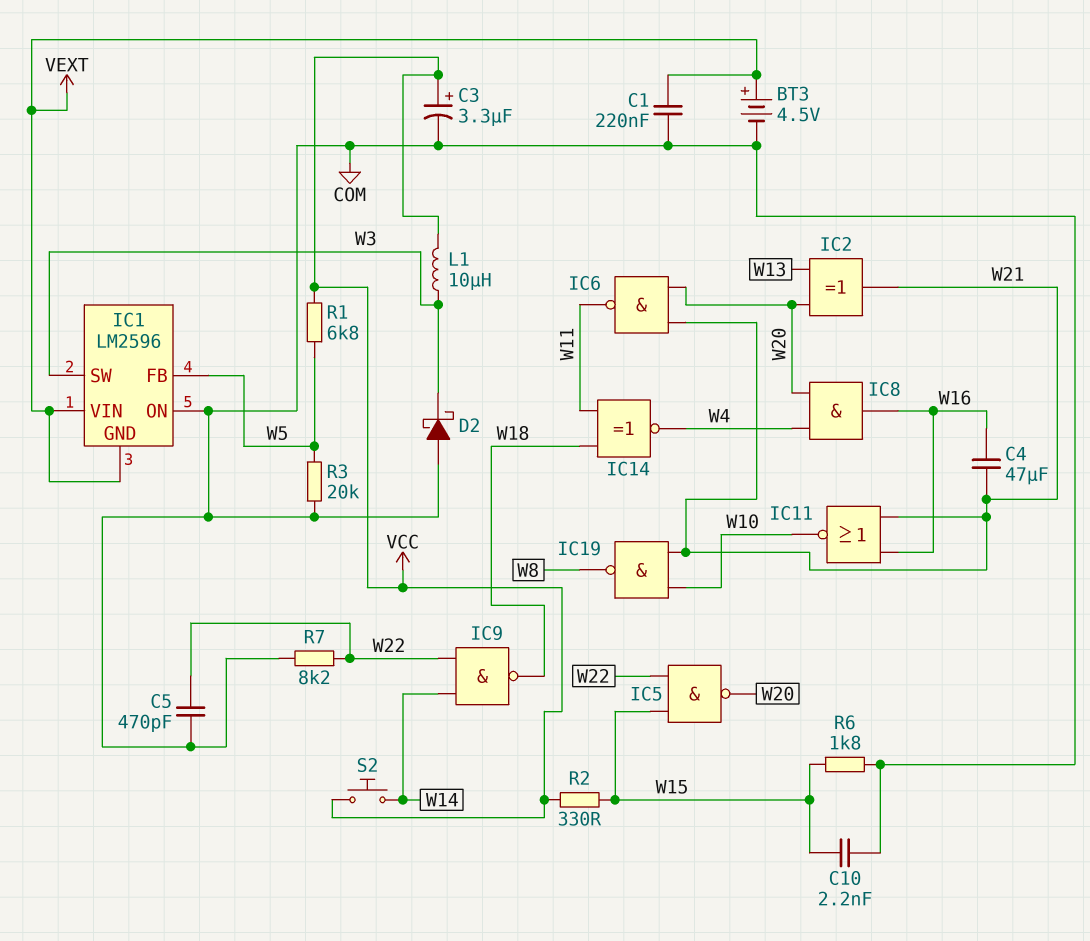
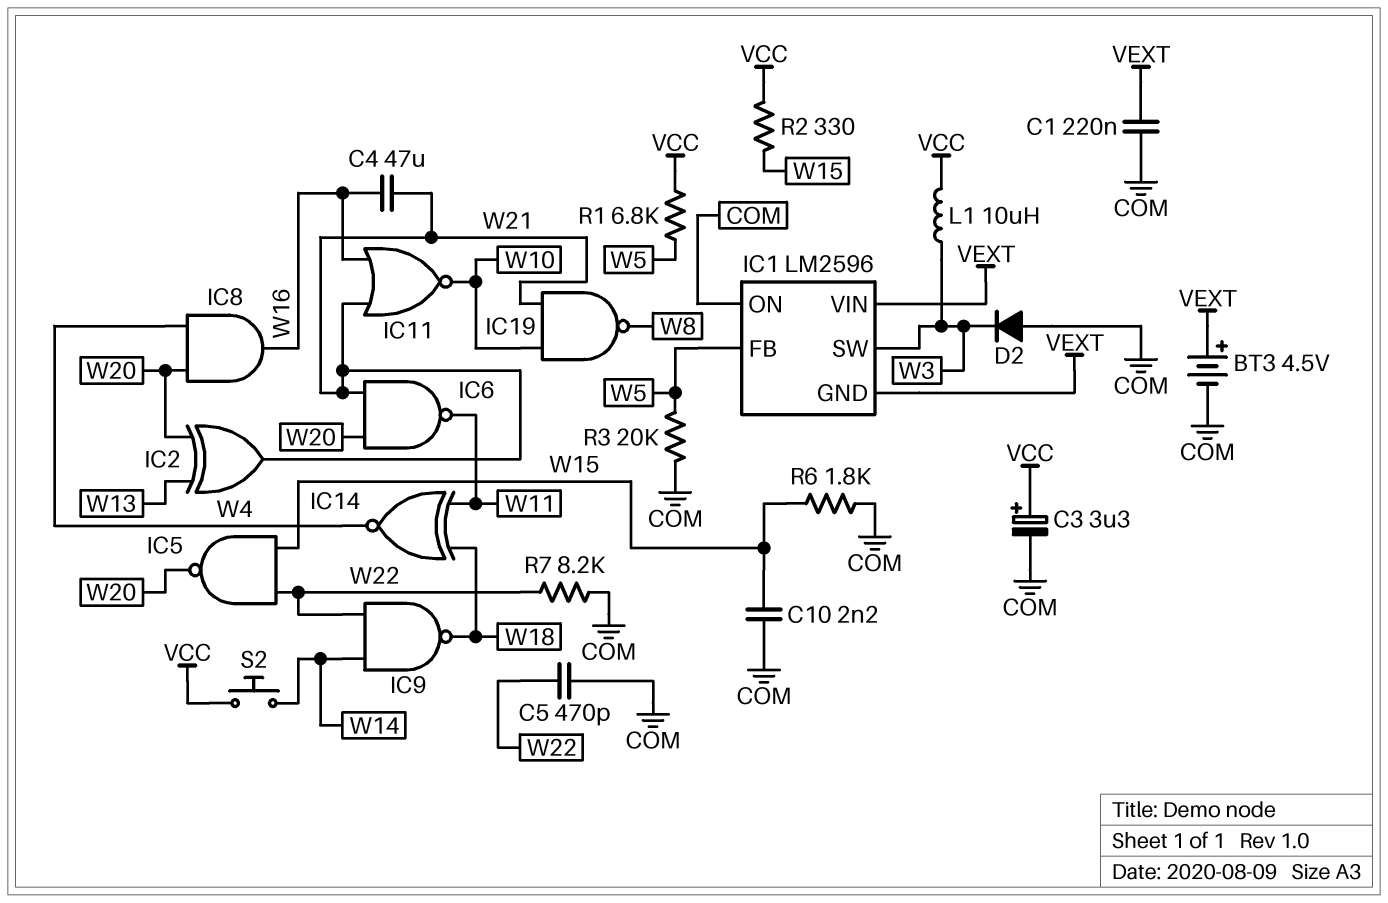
D2: schottky (A COM, K W3) -> diode (A COM, K W3)

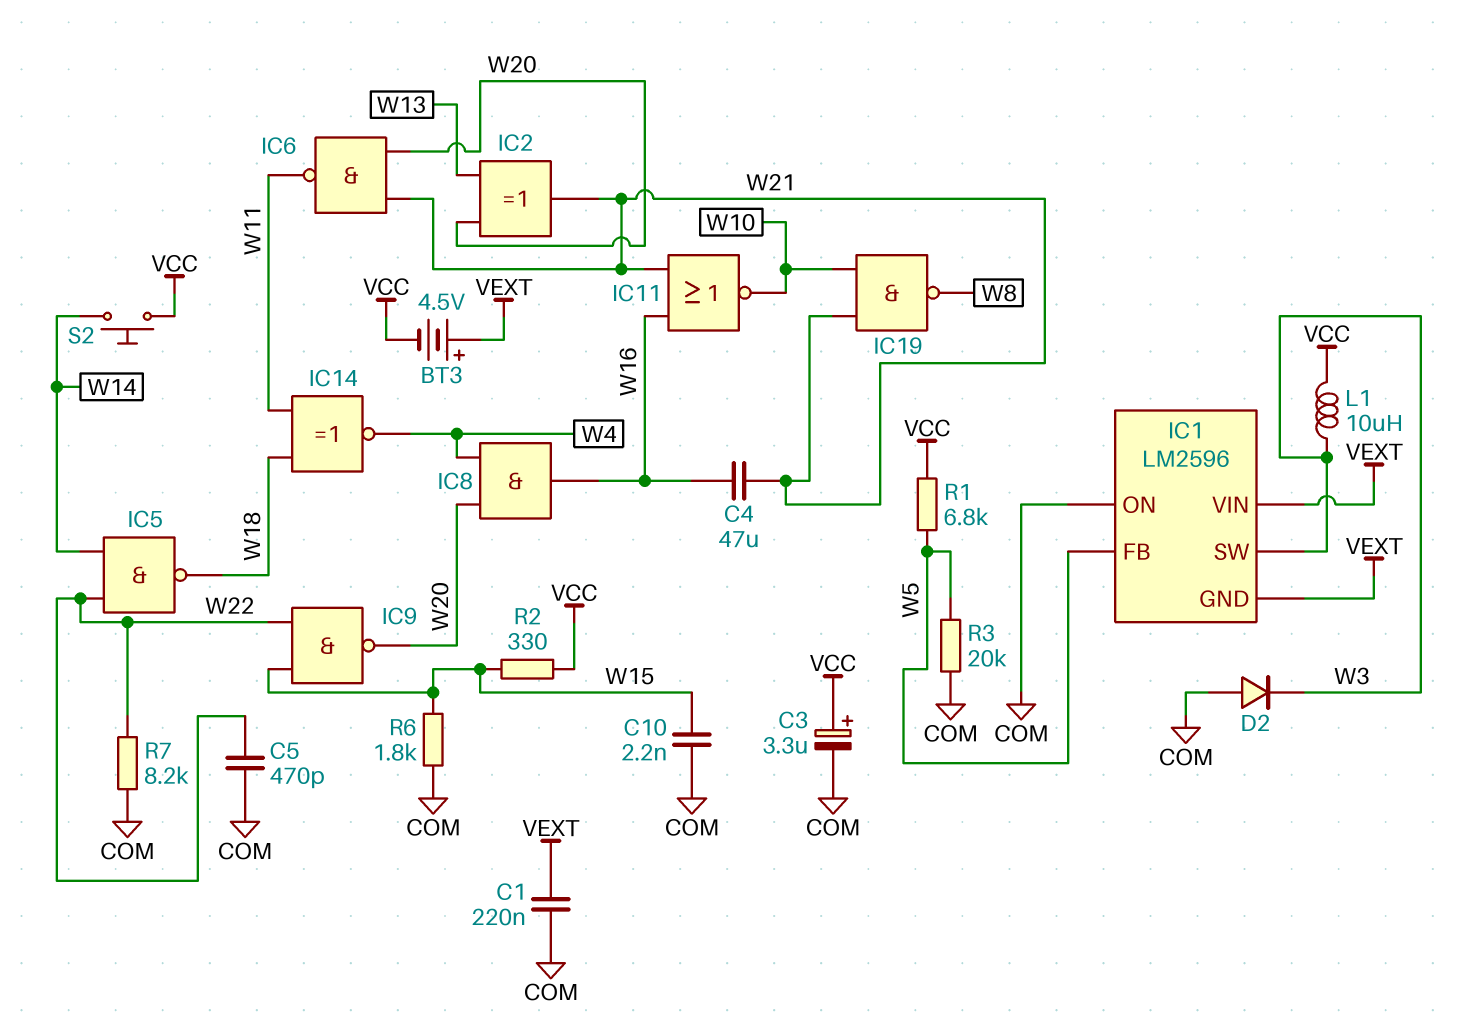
BT3: 4.5V (plus VEXT, minus COM) -> 4.5V (plus VEXT, minus VCC)
IC5: NAND (in W15, in W22, out W20) -> NAND (in W14, in W22, out W18)
IC9: NAND (in W14, in W22, out W18) -> NAND (in W15, in W22, out W20)

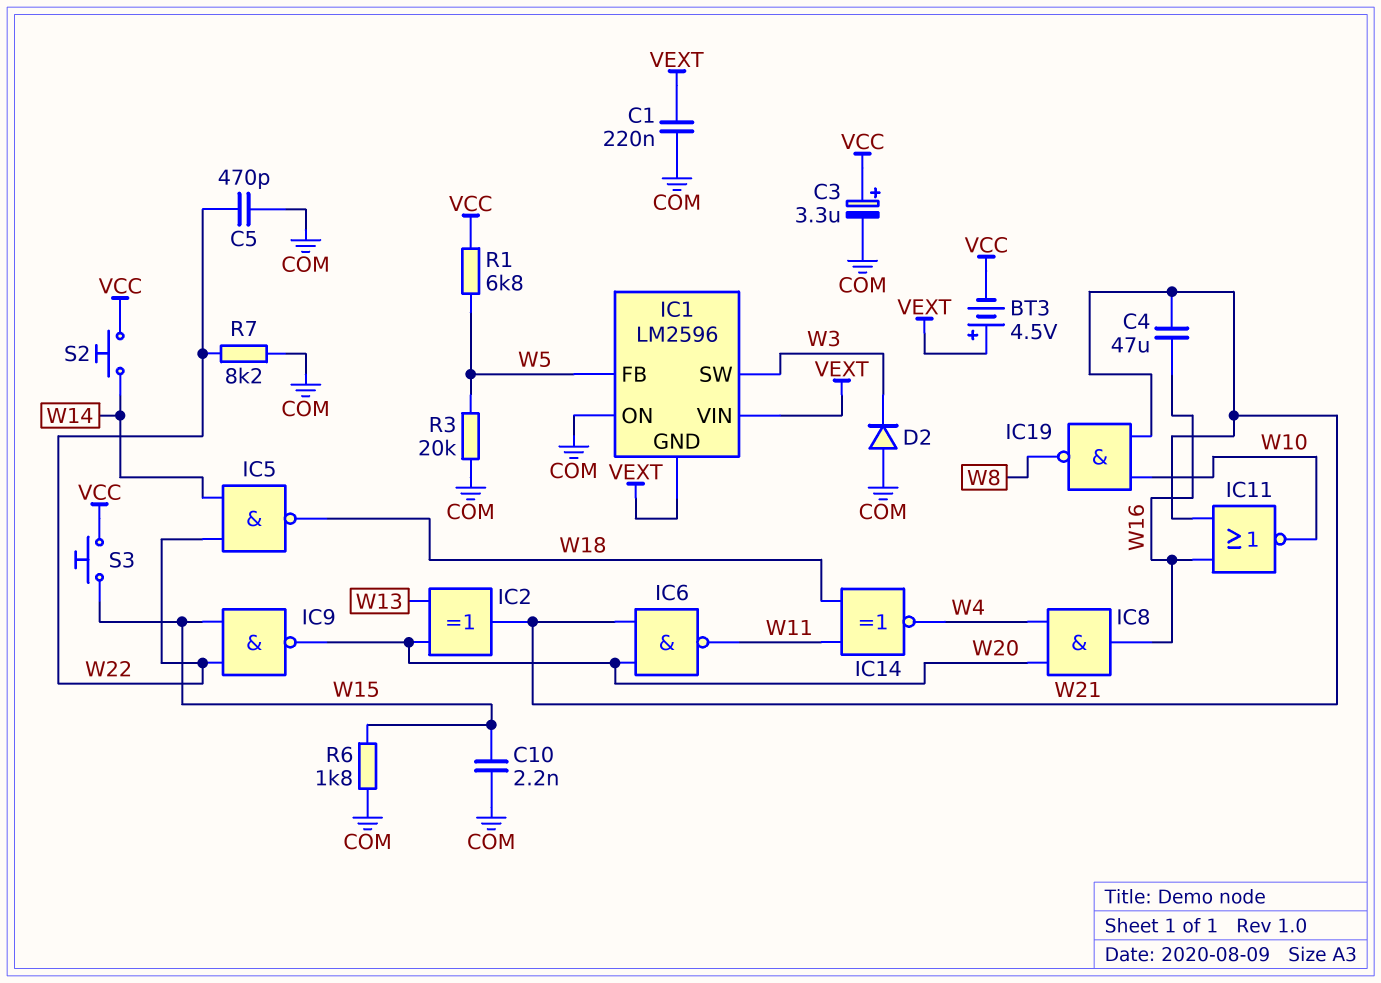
L1: 10uH (VCC, W3) -> none
R2: 330 (VCC, W15) -> none
S3: none -> button (VCC, W15)

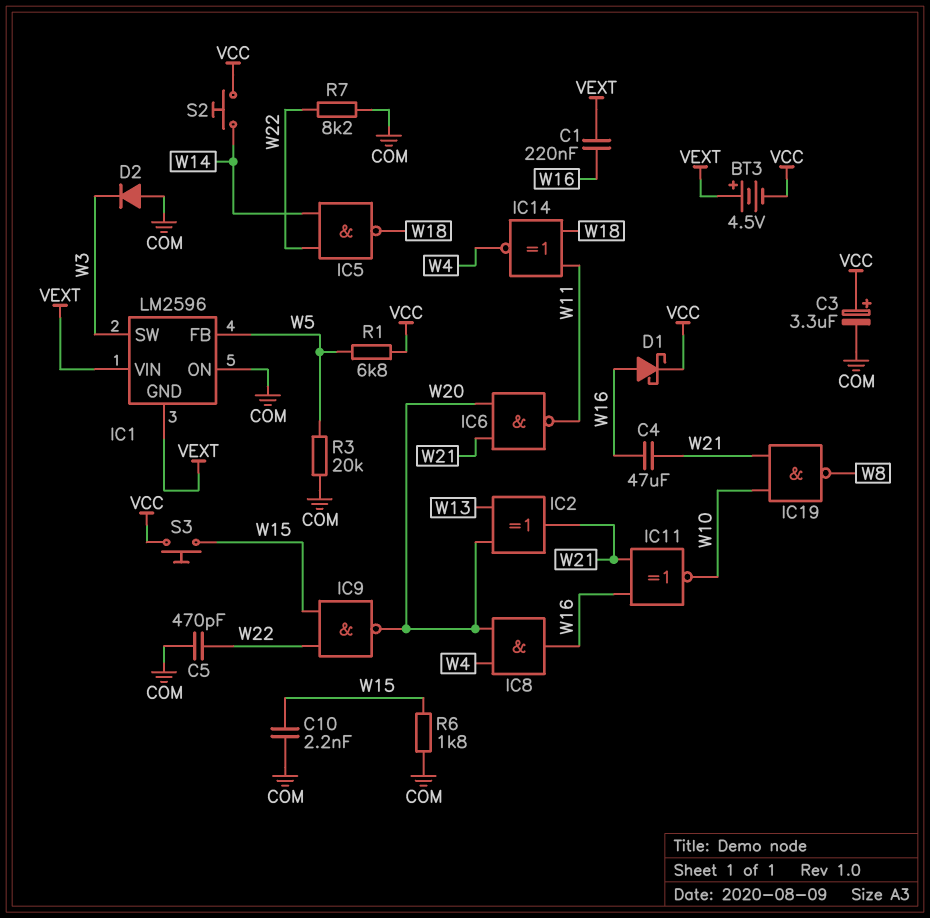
C1: 220nF (COM, VEXT) -> 220nF (VEXT, W16)
D1: none -> schottky (A W16, K VCC)
IC11: NOR (in W16, in W21, out W10) -> XNOR (in W16, in W21, out W10)

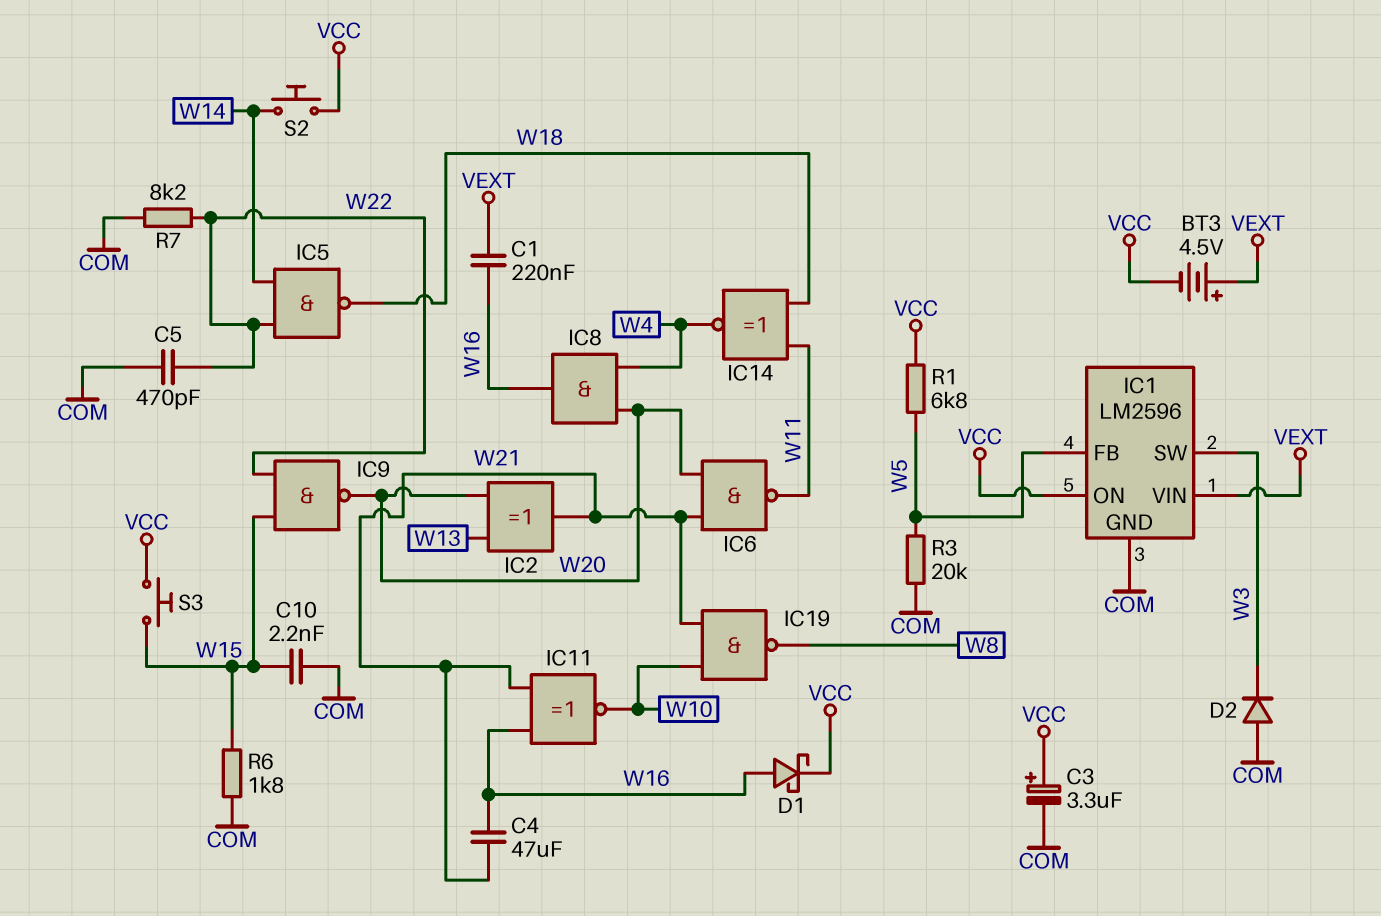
IC1 pin GND: VEXT -> COM
IC1 pin ON: COM -> VCC

